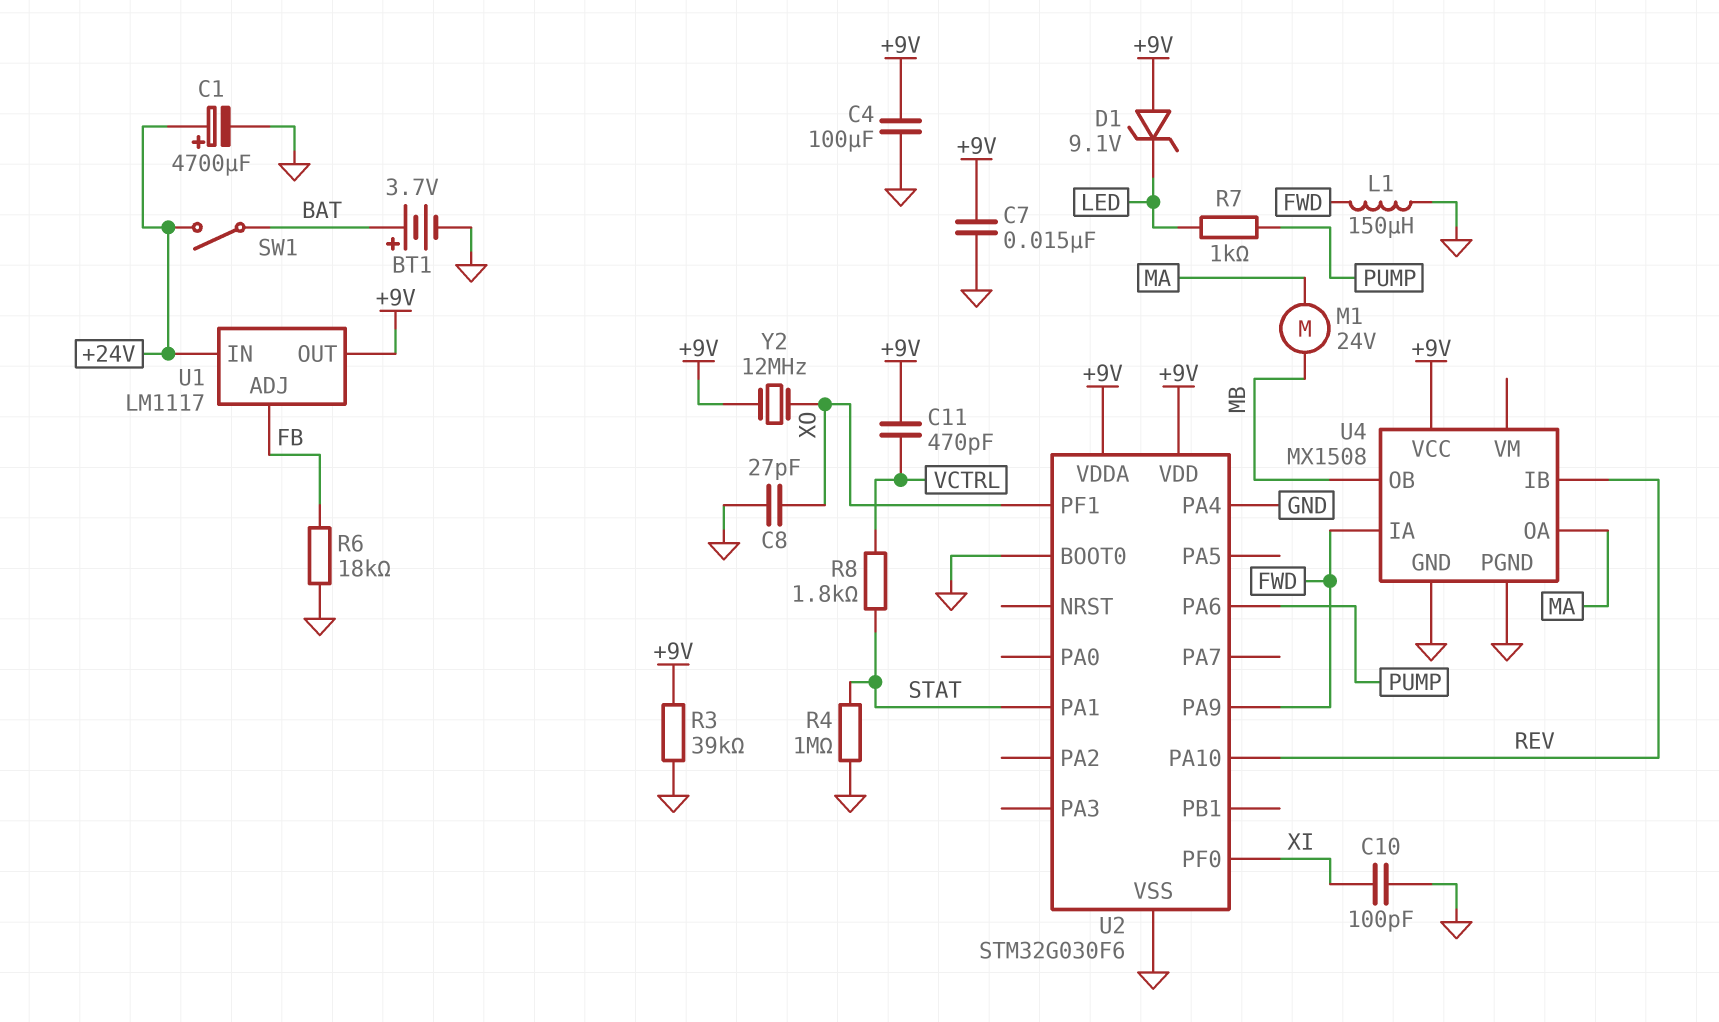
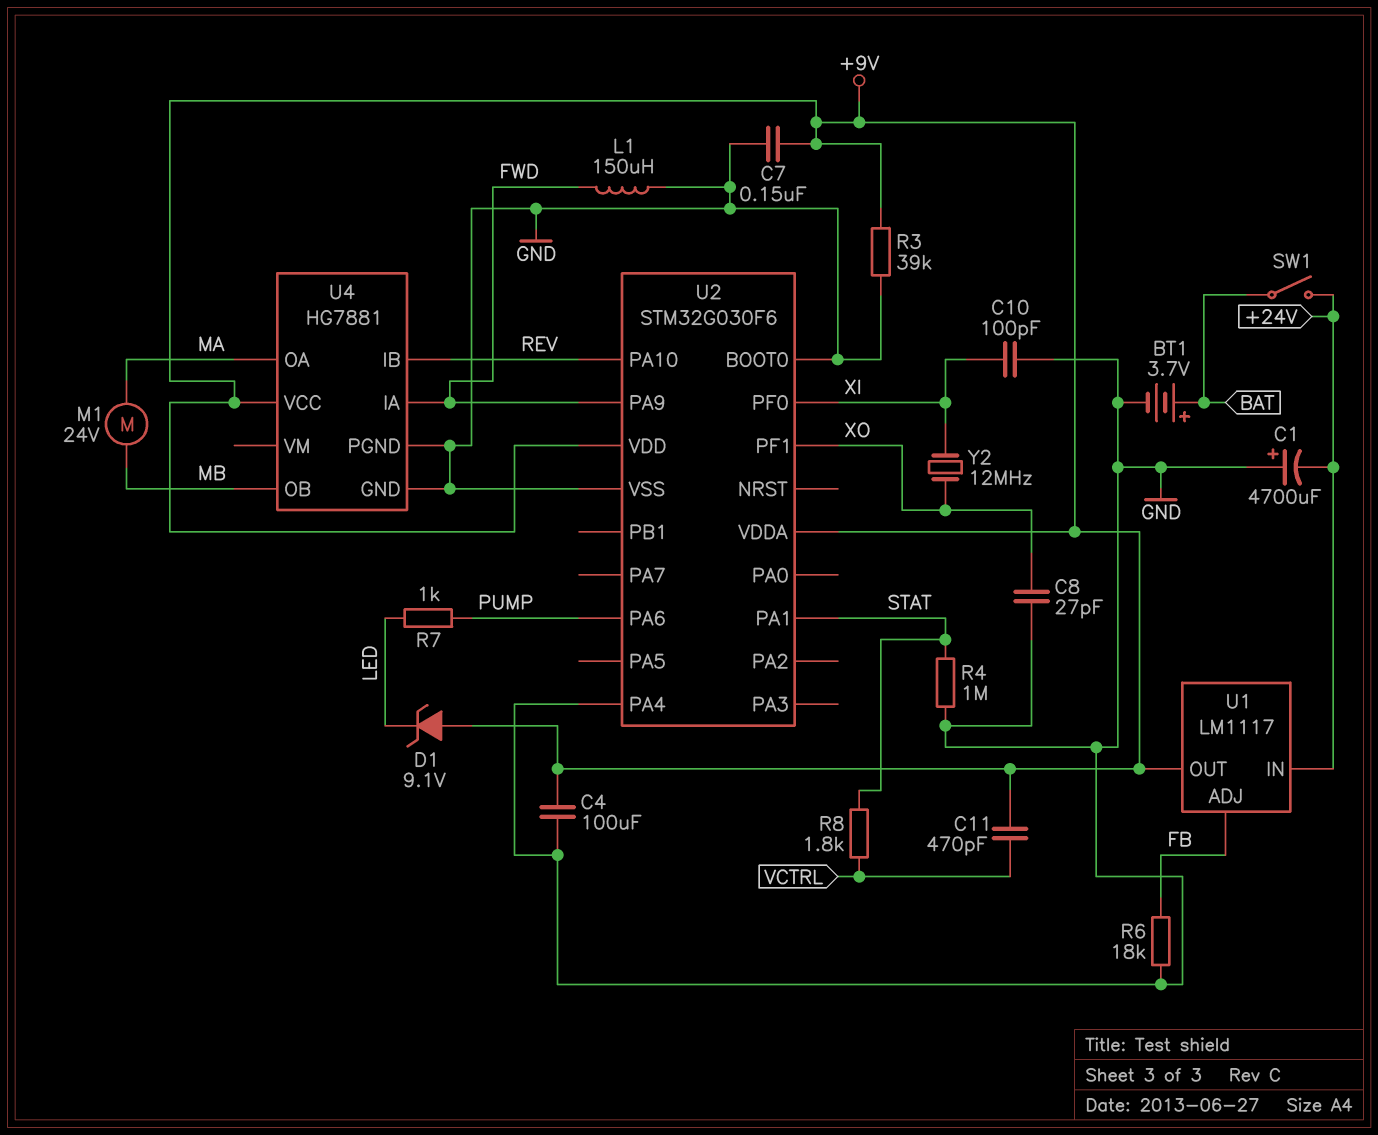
C1: 4700uF (plus +24V, minus GND) -> 4700uF (plus GND, minus +24V)
C7: 15nF (+9V, GND) -> 150nF (+9V, GND)
U4: MX1508 -> HG7881
Y2: 12MHz (+9V, XO) -> 12MHz (XI, XO)

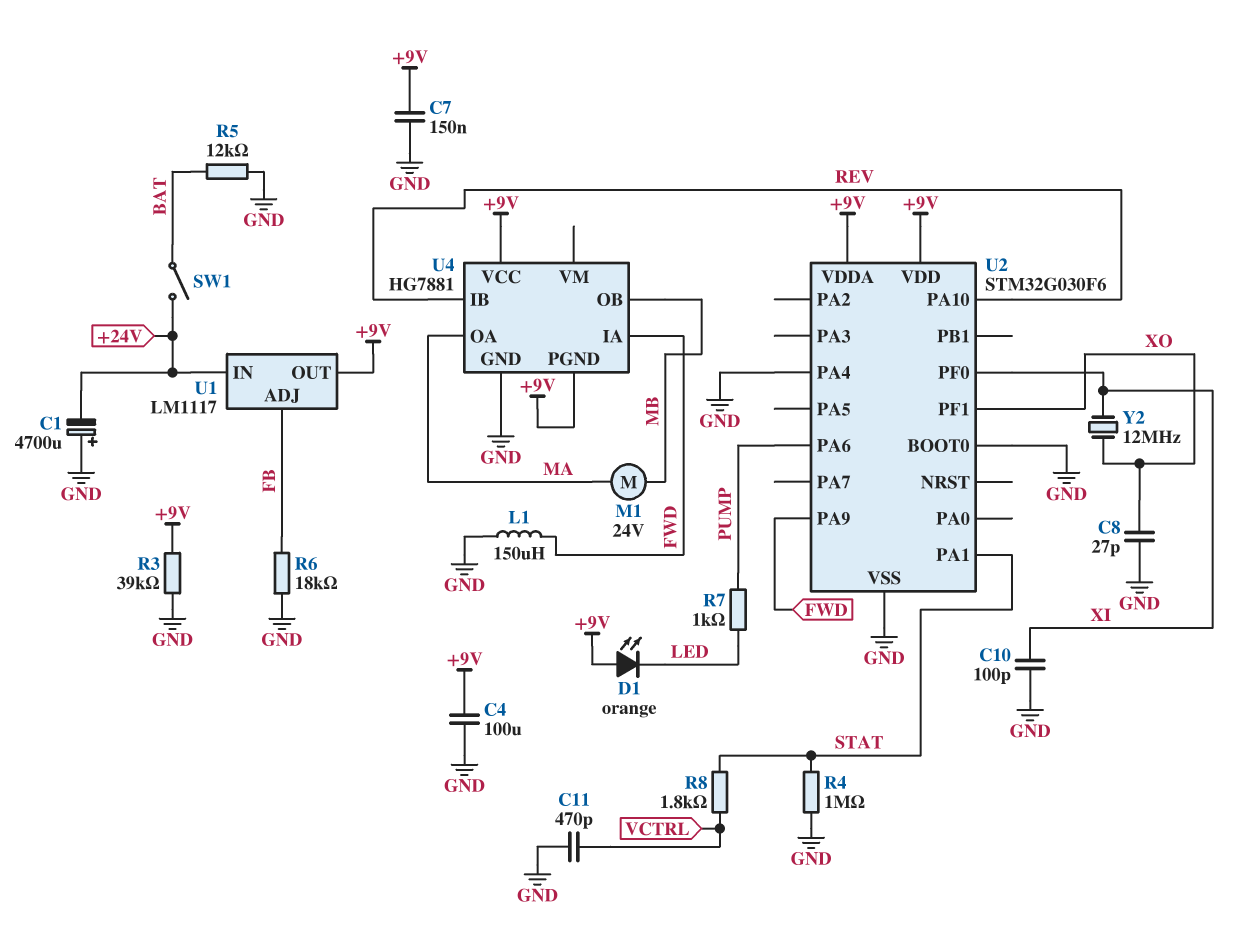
BT1: 3.7V (plus BAT, minus GND) -> none
C11: 470pF (+9V, VCTRL) -> 470pF (GND, VCTRL)
D1: zener 9.1V (A +9V, K LED) -> LED orange (A +9V, K LED)
R5: none -> 12k (BAT, GND)
U4 pin PGND: GND -> +9V

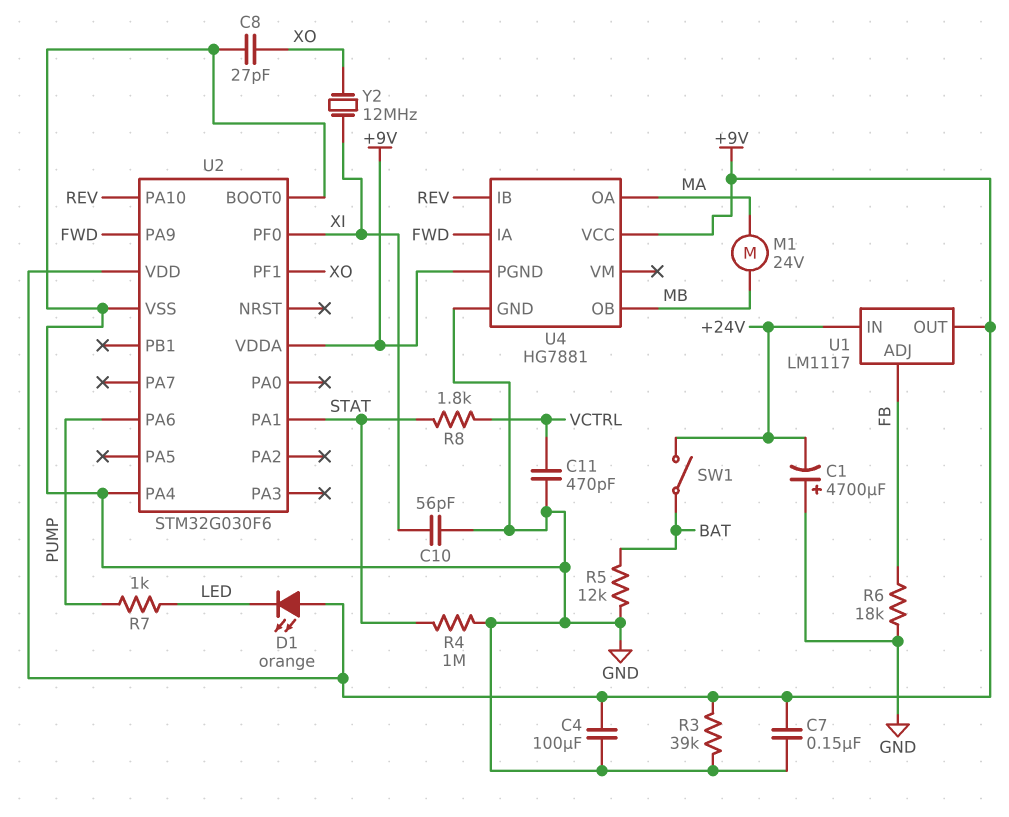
C10: 100pF (GND, XI) -> 56pF (GND, XI)
L1: 150uH (FWD, GND) -> none

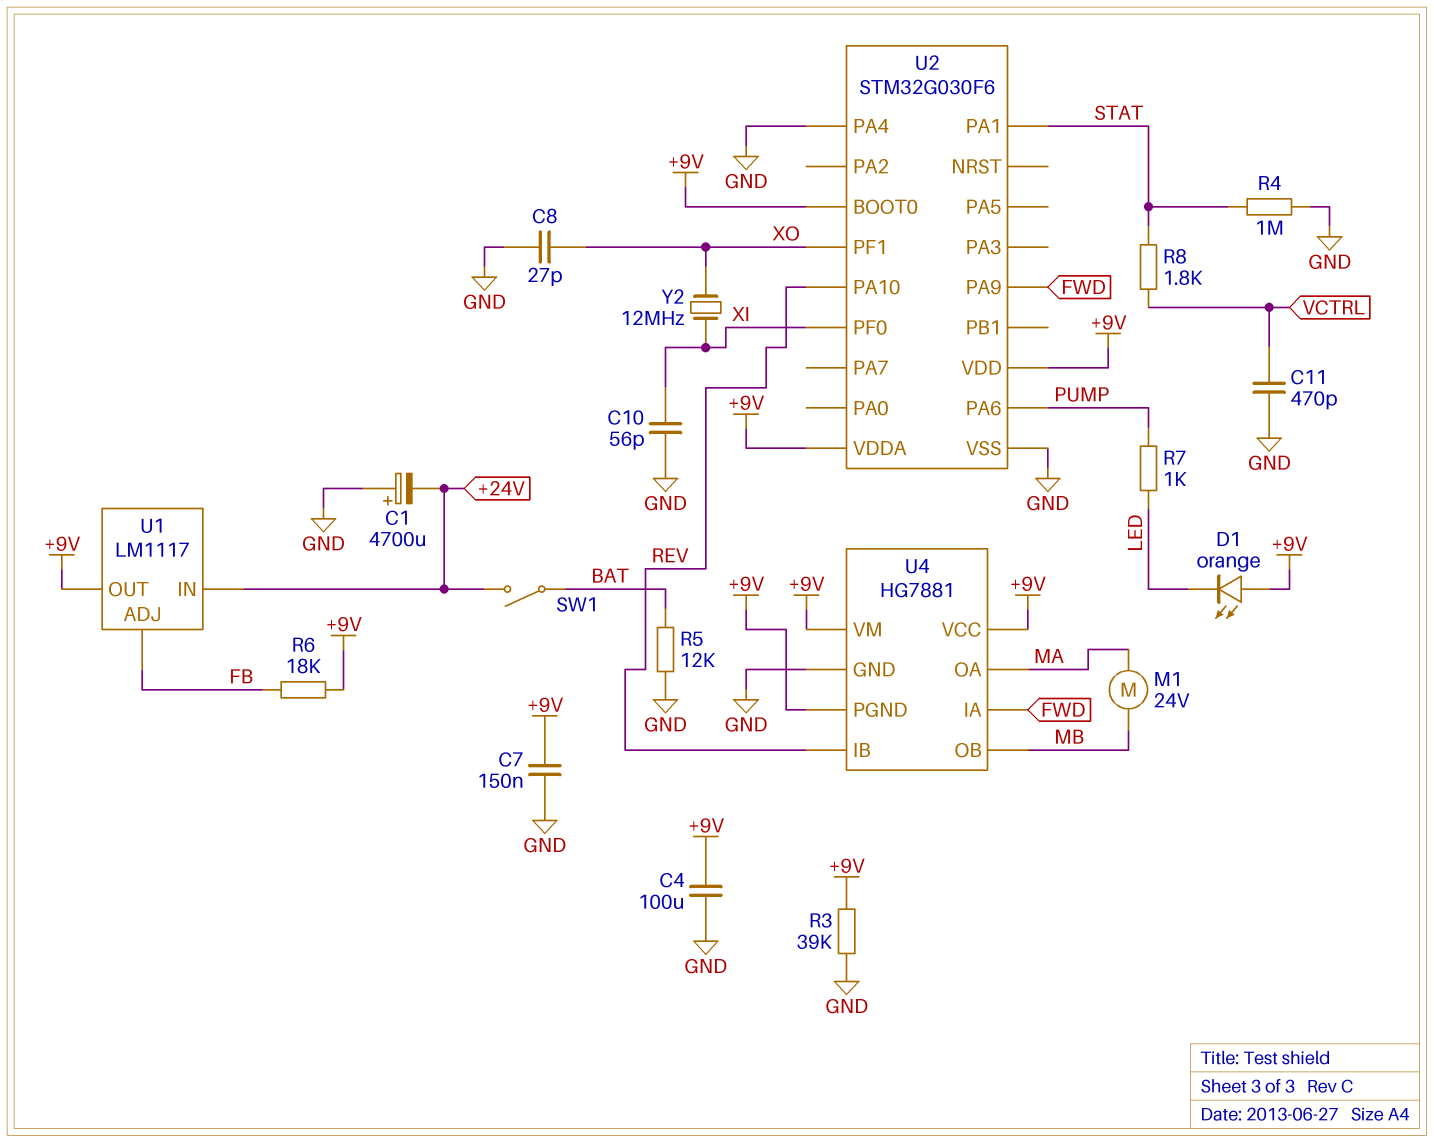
R6: 18k (FB, GND) -> 18k (+9V, FB)
U2 pin BOOT0: GND -> +9V
U4 pin VM: none -> +9V

